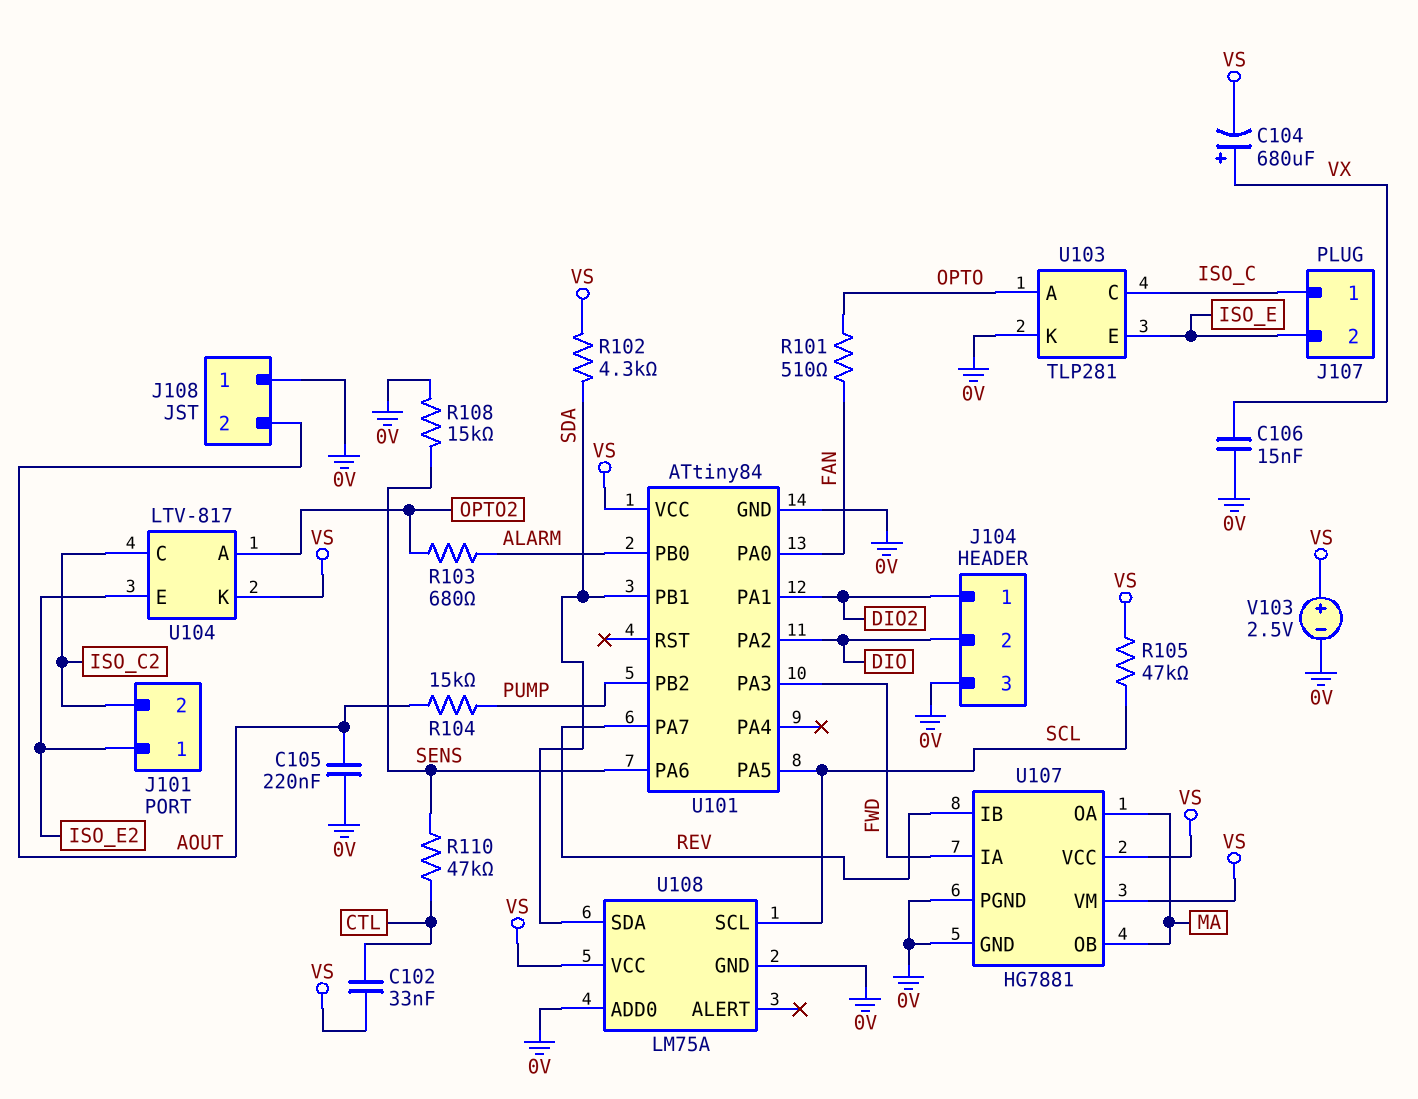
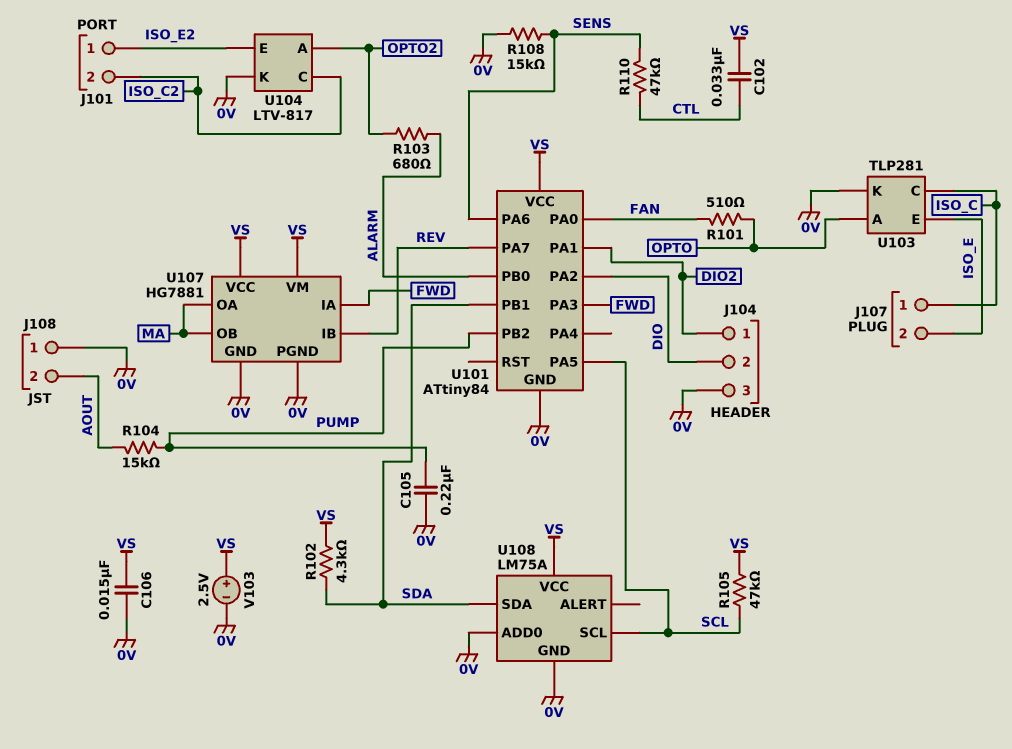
C104: 680uF (plus VX, minus VS) -> none
C105: 220nF (0V, AOUT) -> 220nF (0V, PUMP)
C106: 15nF (0V, VX) -> 15nF (0V, VS)
U104 pin K: VS -> 0V

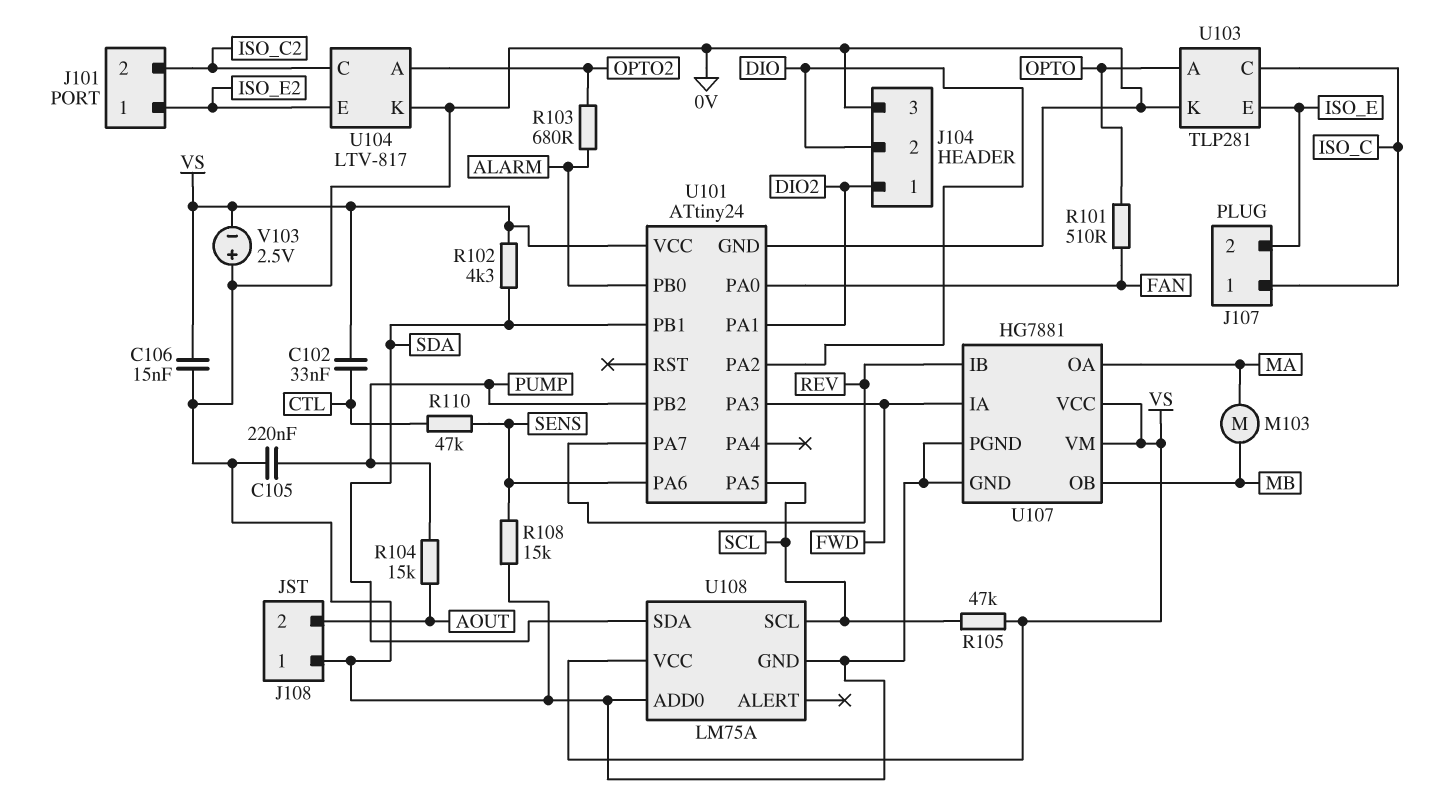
M103: none -> motor (MA, MB)
U101: ATtiny84 -> ATtiny24
U107 pin OB: MA -> MB
V103: 2.5V (plus VS, minus 0V) -> 2.5V (plus 0V, minus VS)

